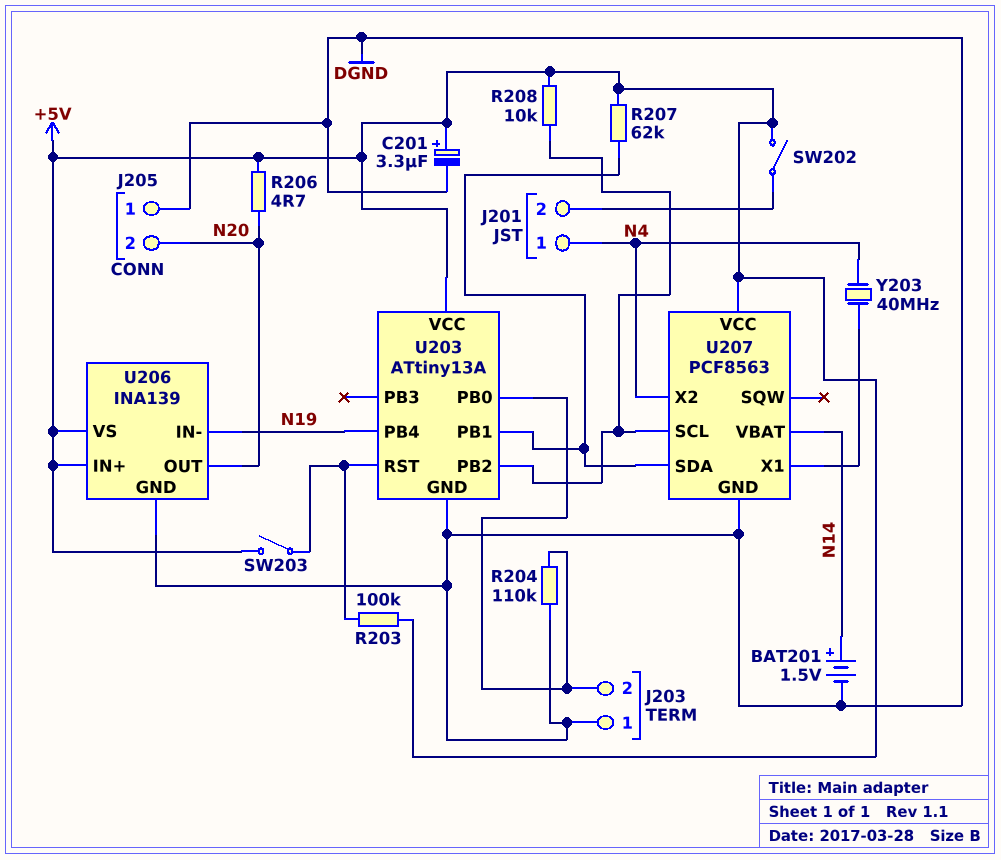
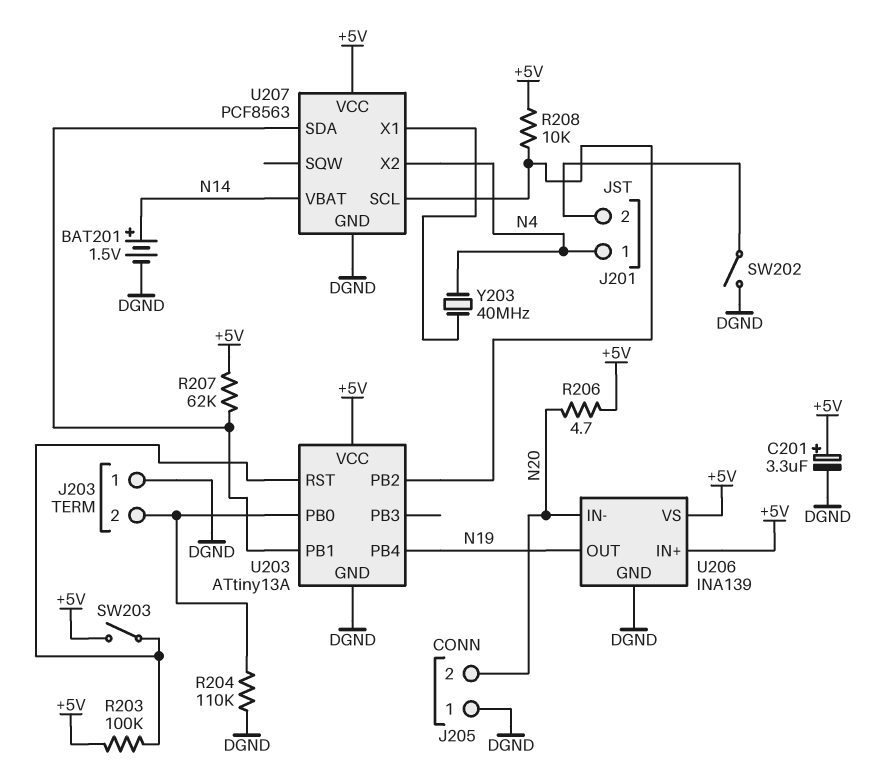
SW202: switch (+5V, J201/2) -> switch (DGND, J201/2)
U206 pin IN-: N19 -> N20
U206 pin OUT: N20 -> N19

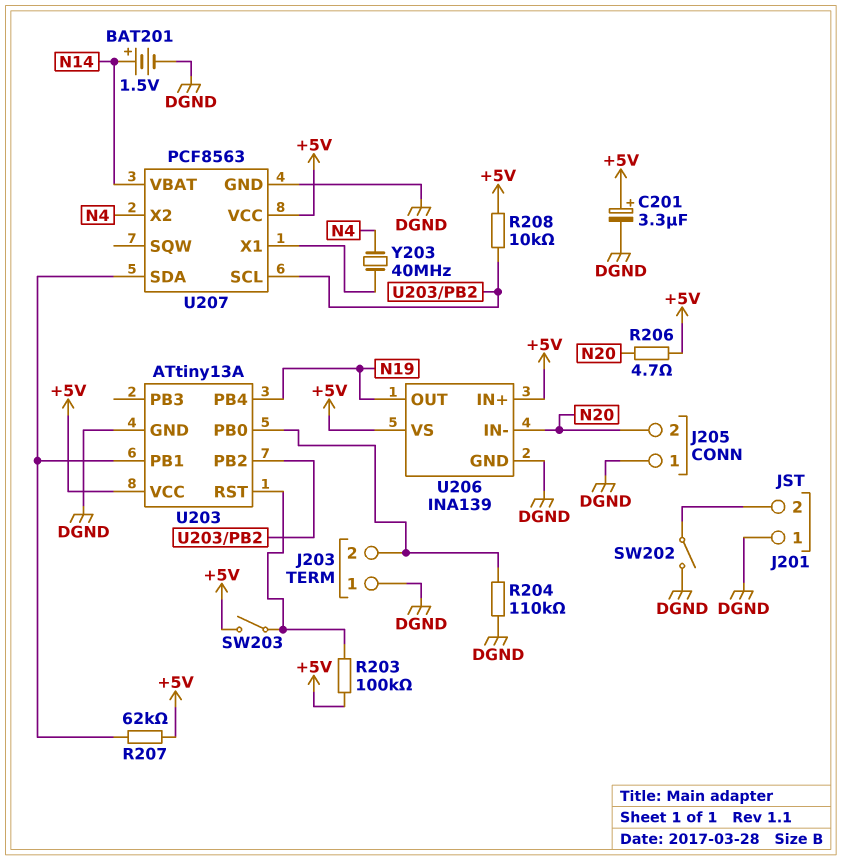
J201 pin 1: N4 -> DGND

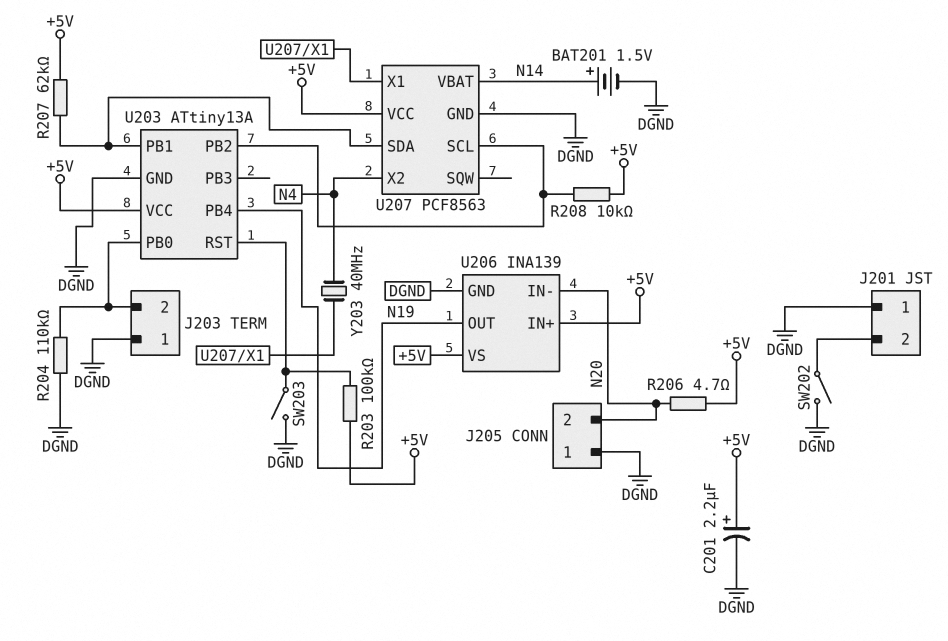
C201: 3.3uF (plus +5V, minus DGND) -> 2.2uF (plus +5V, minus DGND)
SW203: switch (+5V, U203/RST) -> switch (DGND, U203/RST)

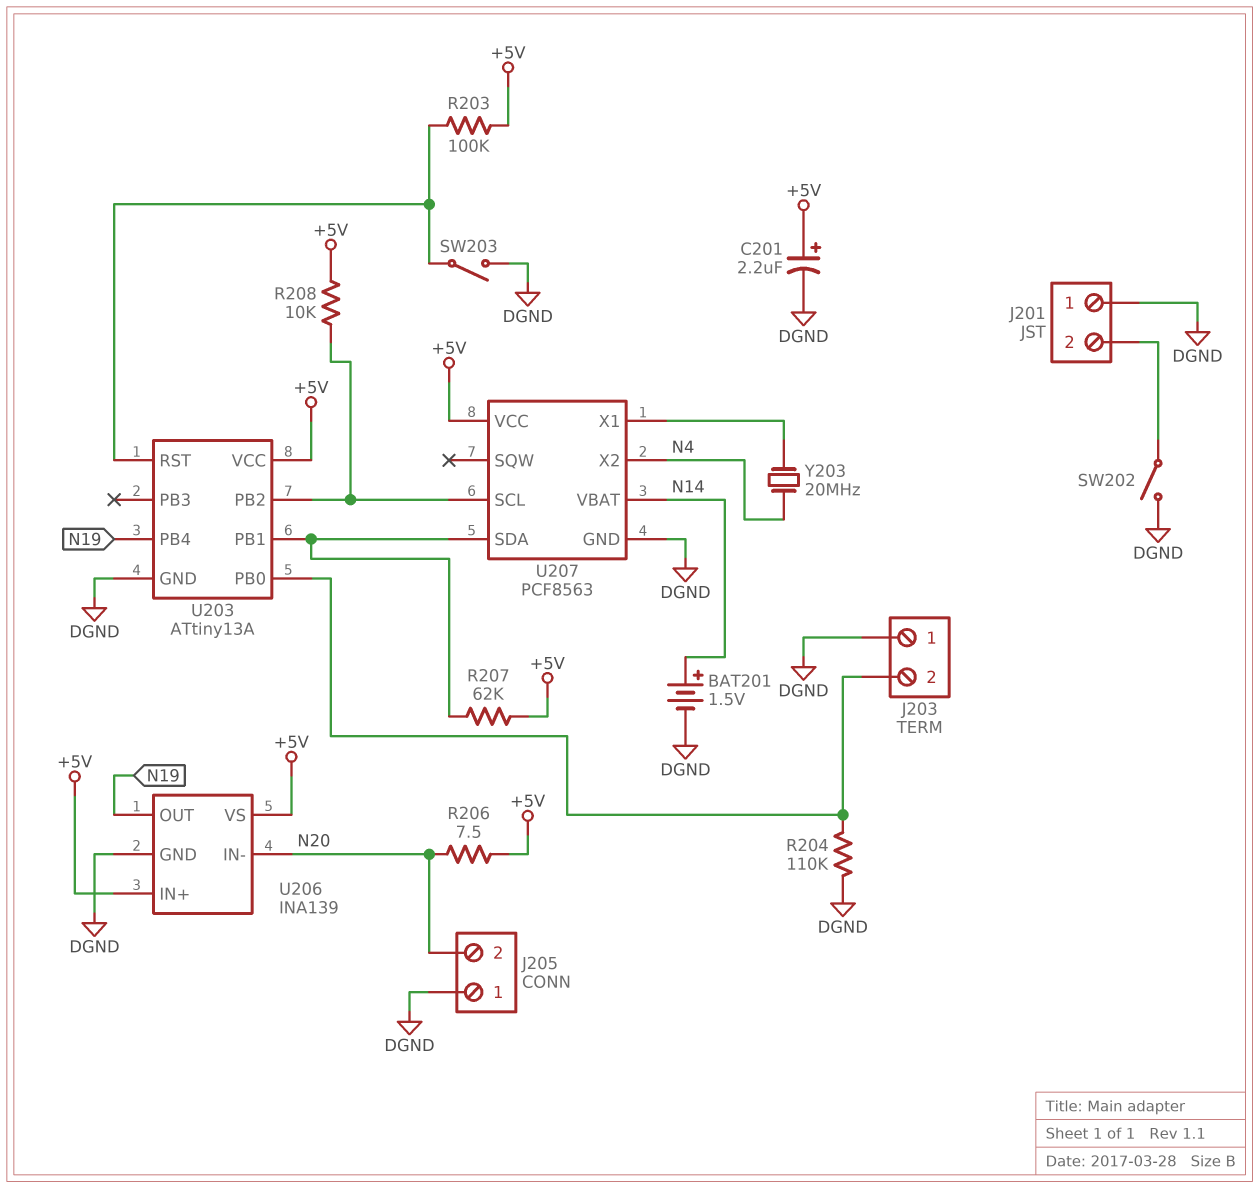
R206: 4.7 (+5V, N20) -> 7.5 (+5V, N20)
Y203: 40MHz (N4, U207/X1) -> 20MHz (N4, U207/X1)

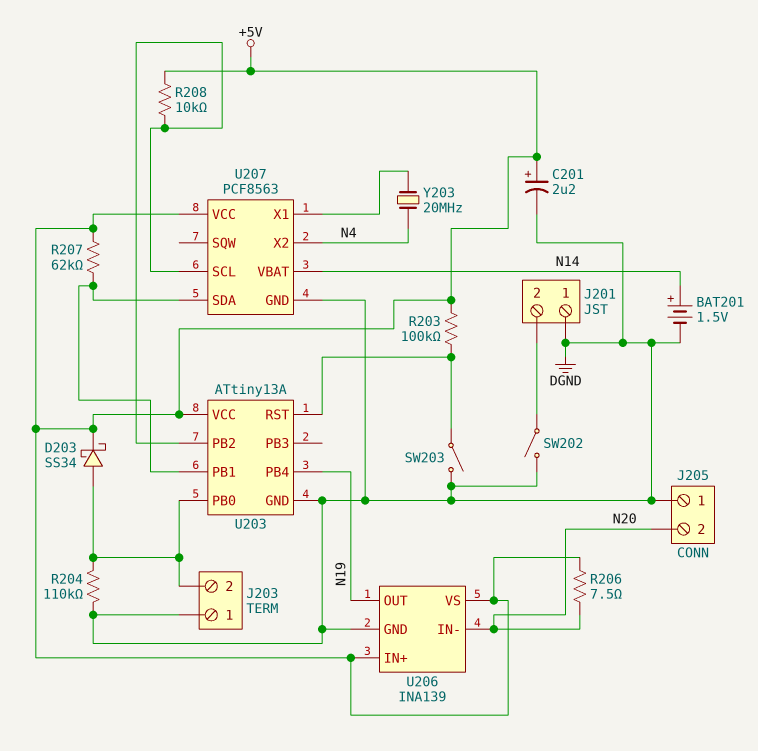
D203: none -> schottky SS34 (A J203/2, K +5V)

